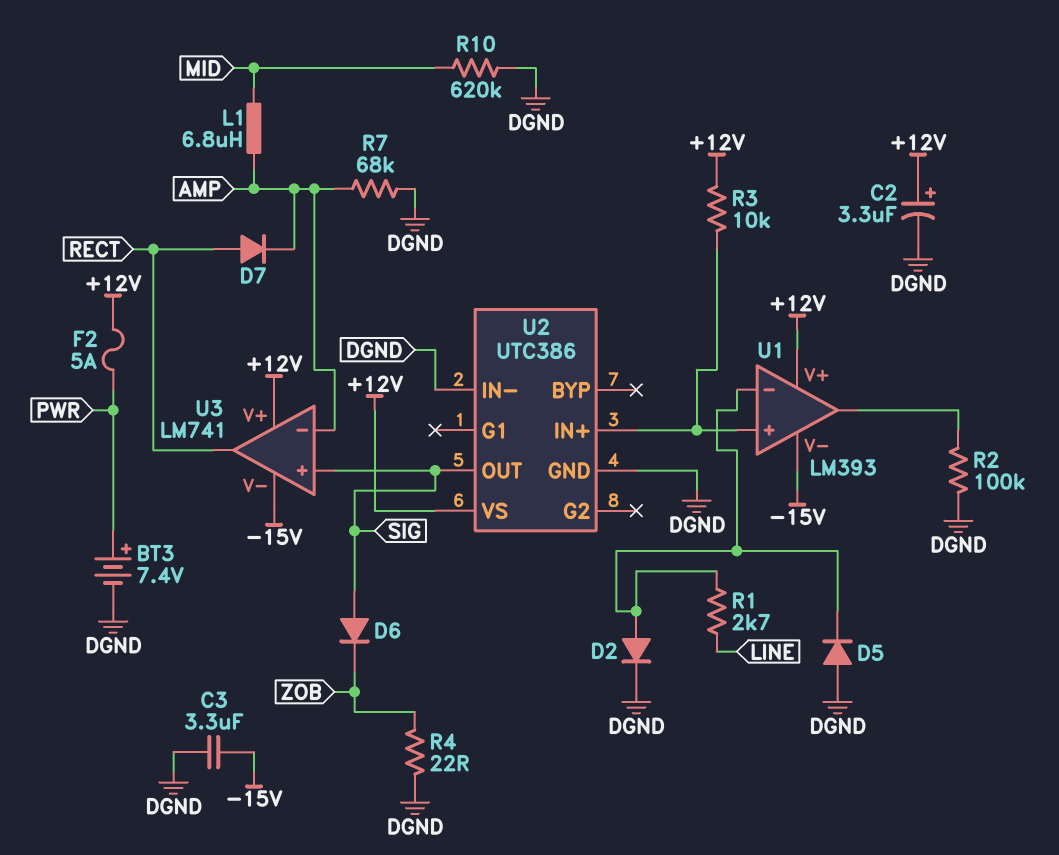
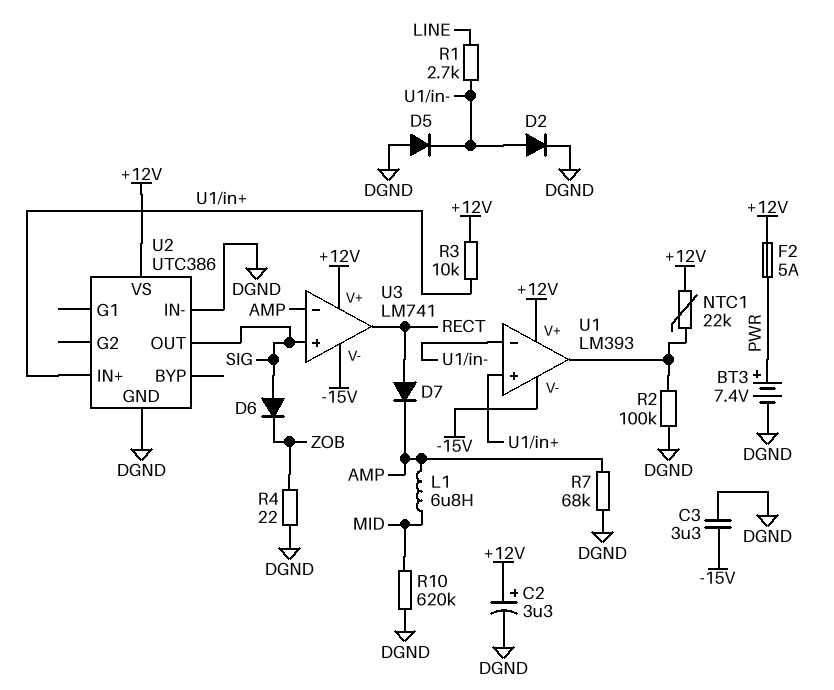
NTC1: none -> 22k (+12V, U1/out)

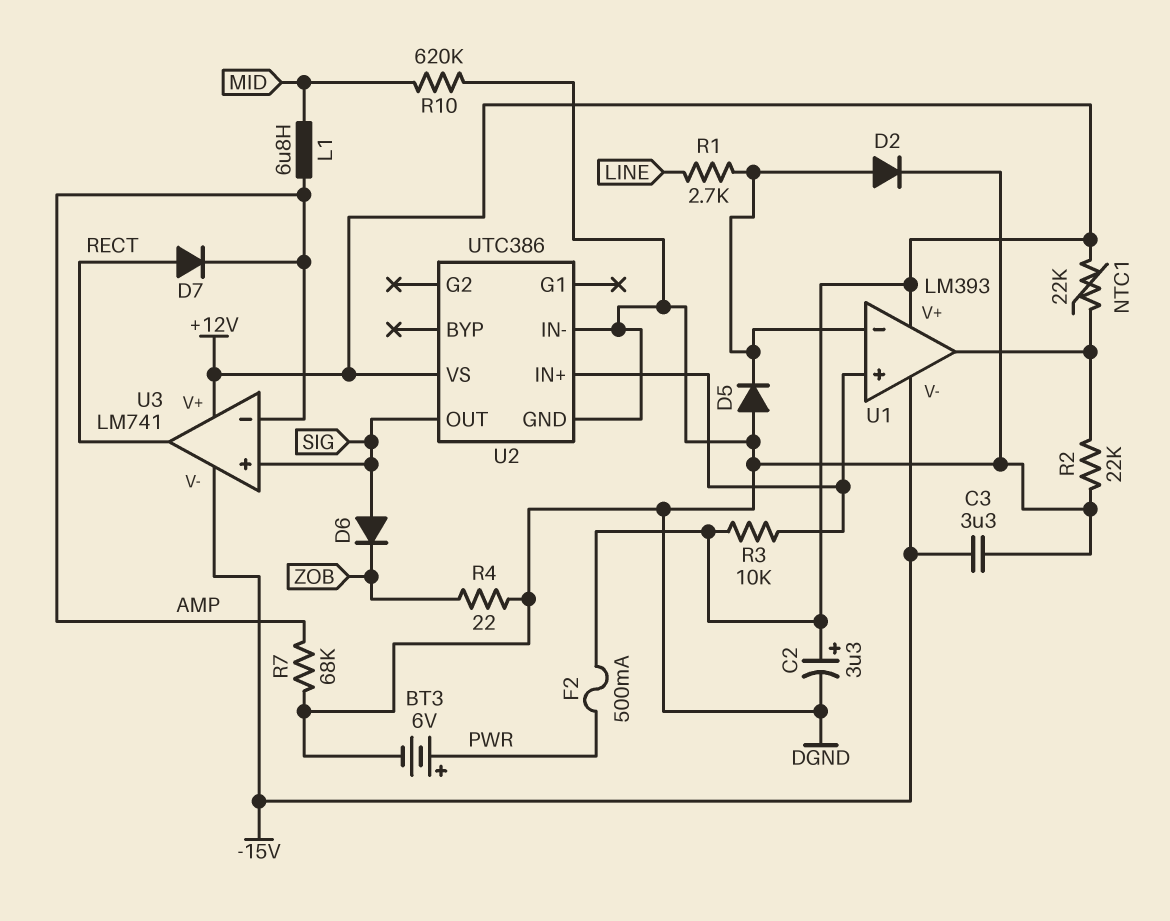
BT3: 7.4V (plus PWR, minus DGND) -> 6V (plus PWR, minus DGND)
F2: 5A (+12V, PWR) -> 500mA (+12V, PWR)
R2: 100k (DGND, U1/out) -> 22k (DGND, U1/out)

